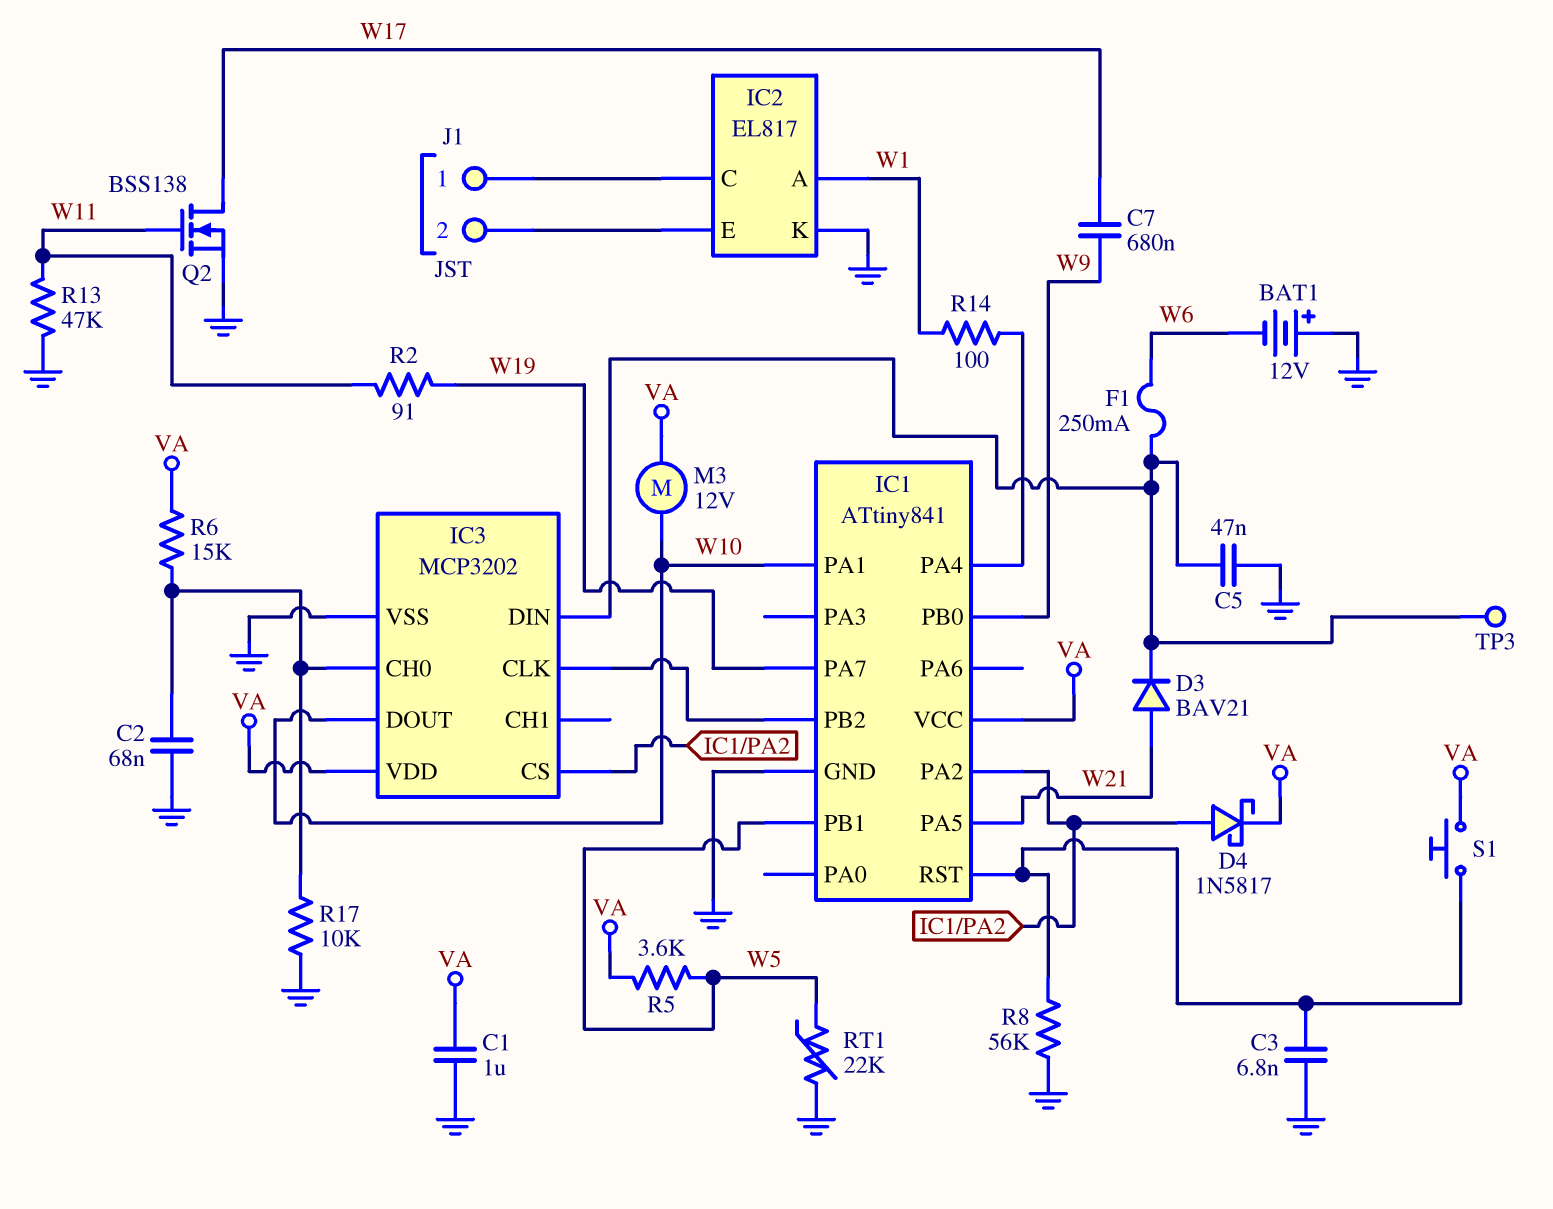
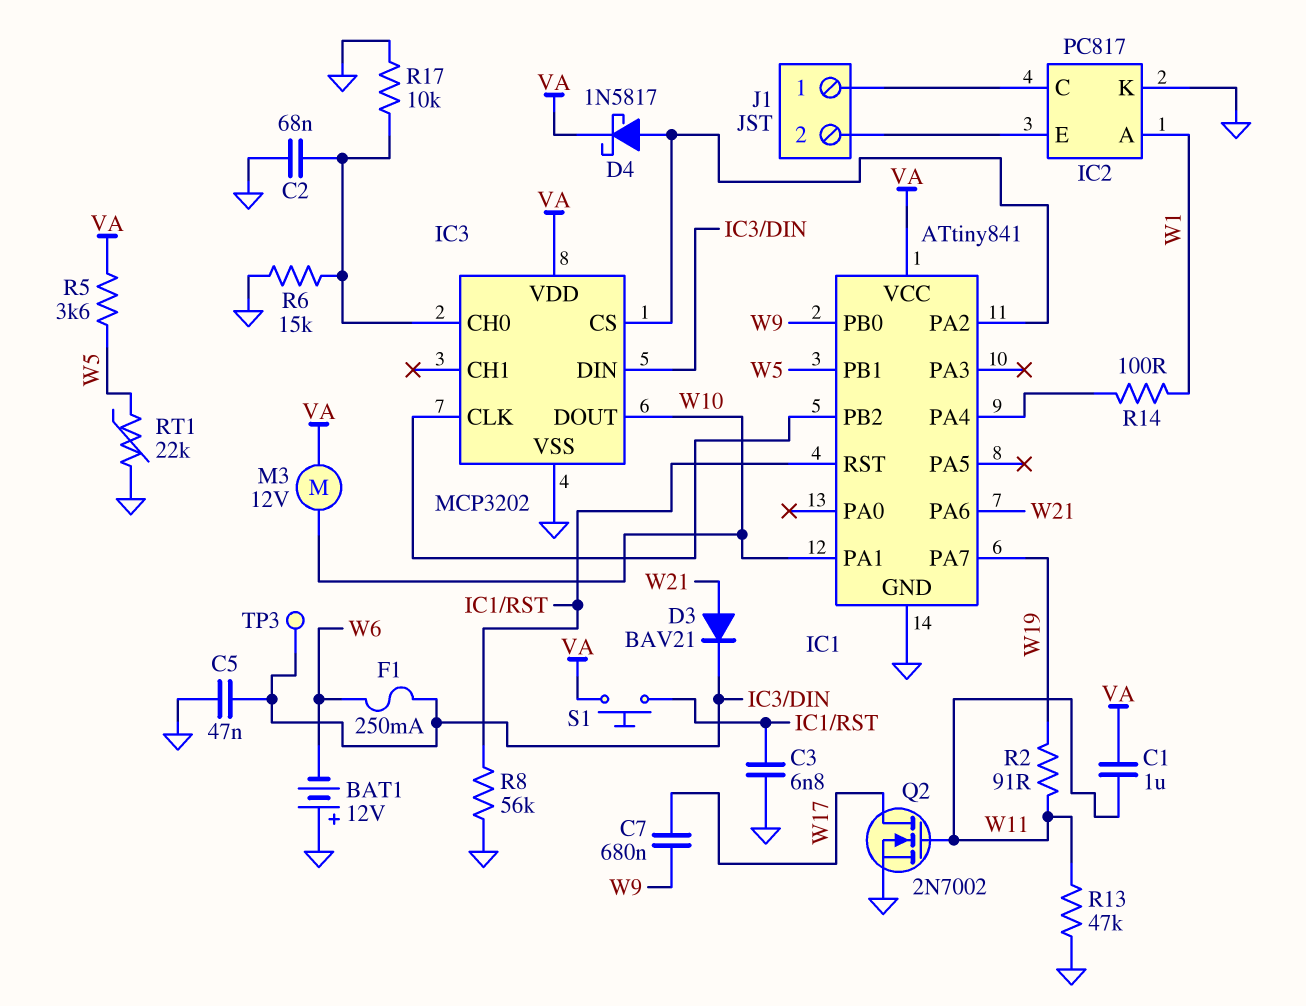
C1: 1uF (GND, VA) -> 1uF (VA, W11)
IC1 pin PA5: W21 -> none
IC1 pin PA6: none -> W21
IC2: EL817 -> PC817
Q2: NMOS BSS138 (G W11, D W17, S GND) -> NMOS 2N7002 (G W11, D W17, S GND)
R6: 15k (IC3/CH0, VA) -> 15k (GND, IC3/CH0)

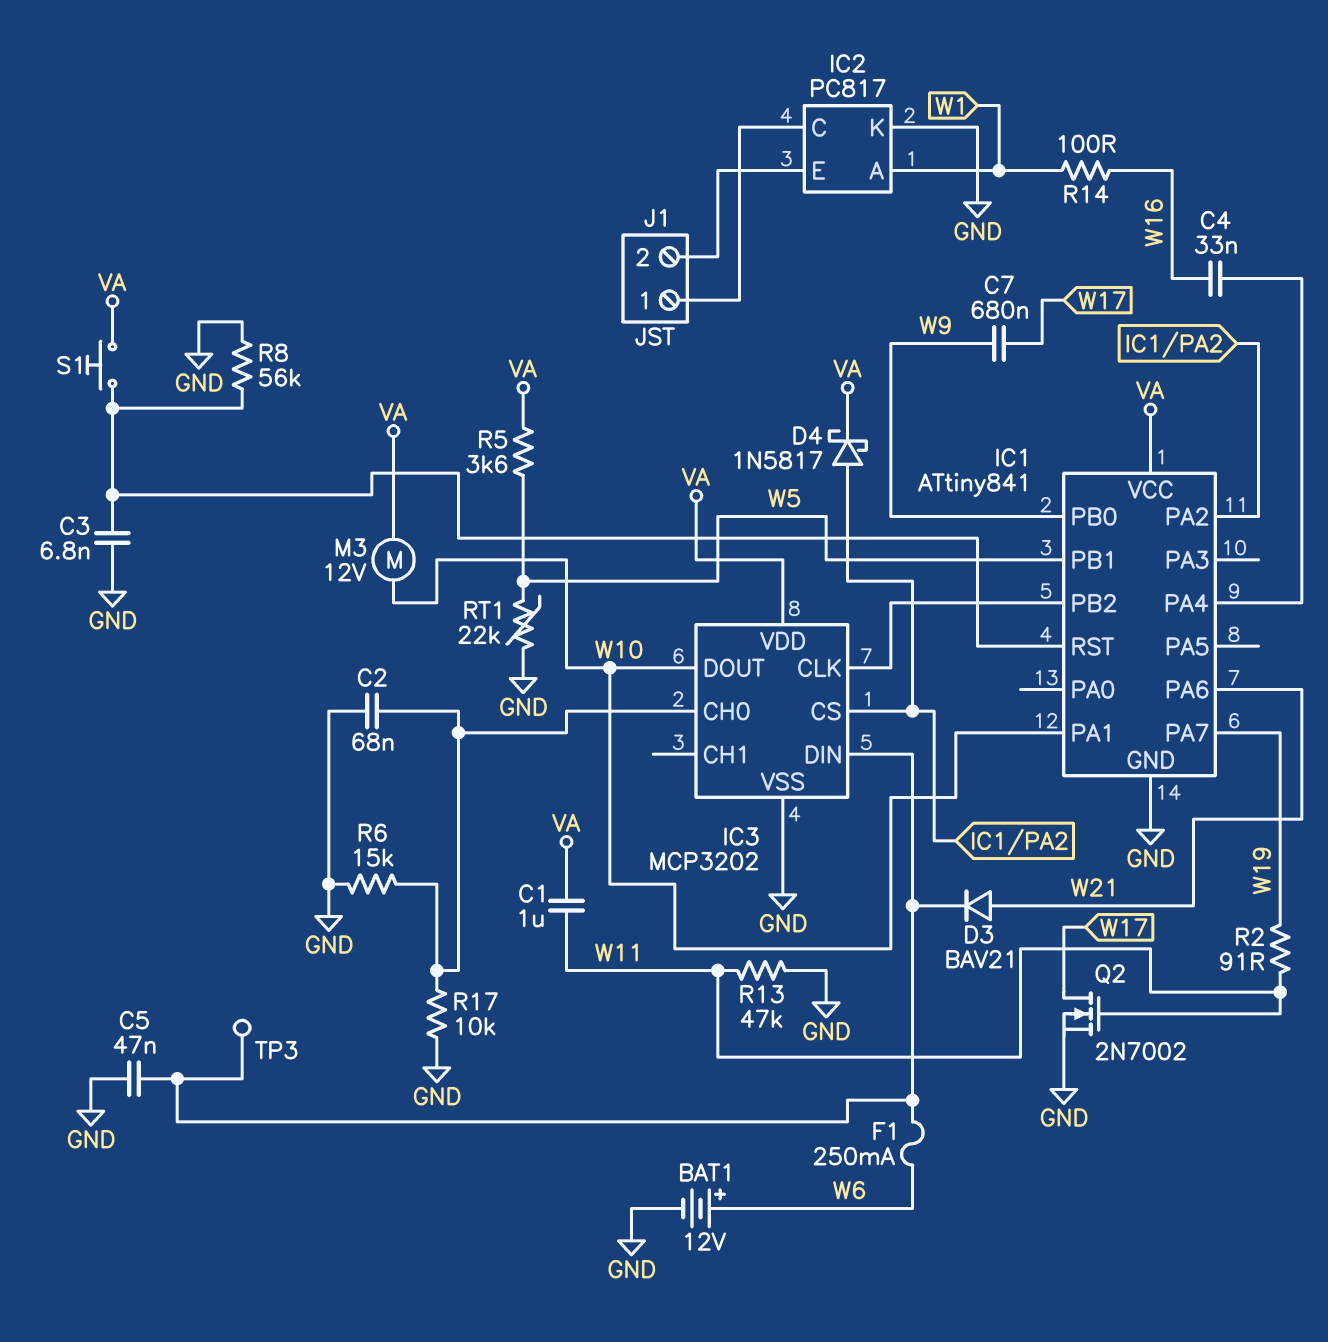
BAT1: 12V (plus GND, minus W6) -> 12V (plus W6, minus GND)
C4: none -> 33nF (IC1/PA4, W16)
R14: 100 (IC1/PA4, W1) -> 100 (W1, W16)

